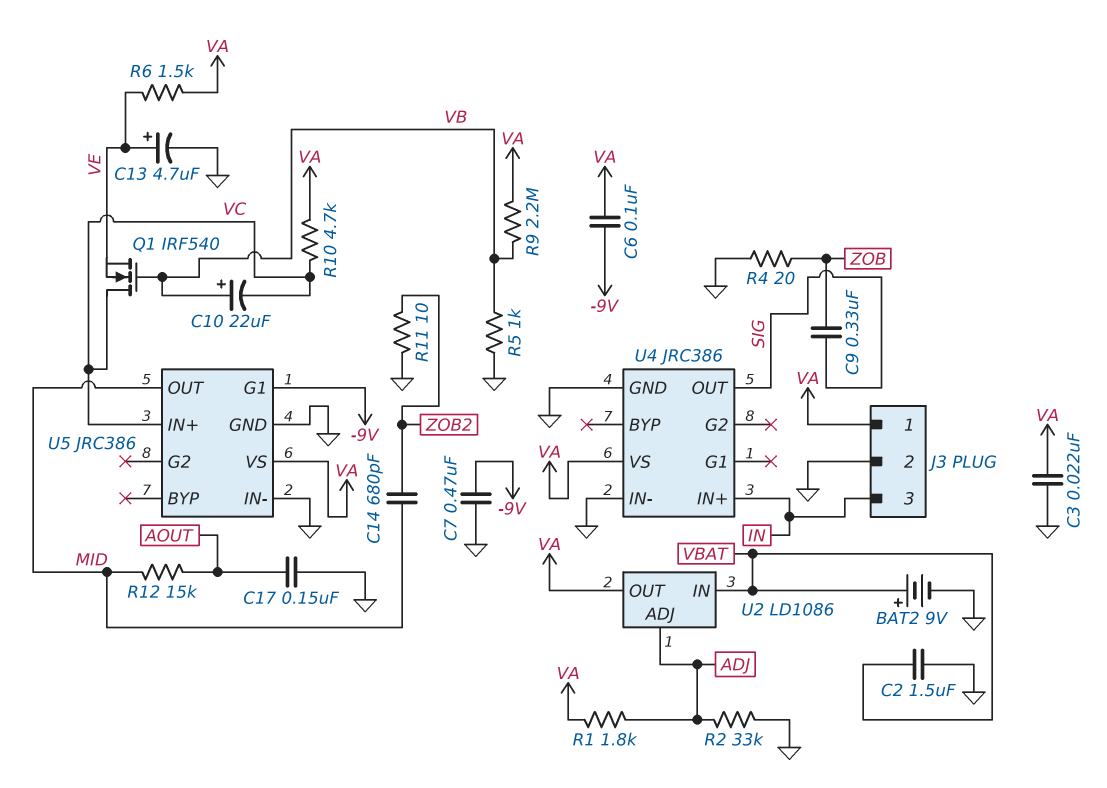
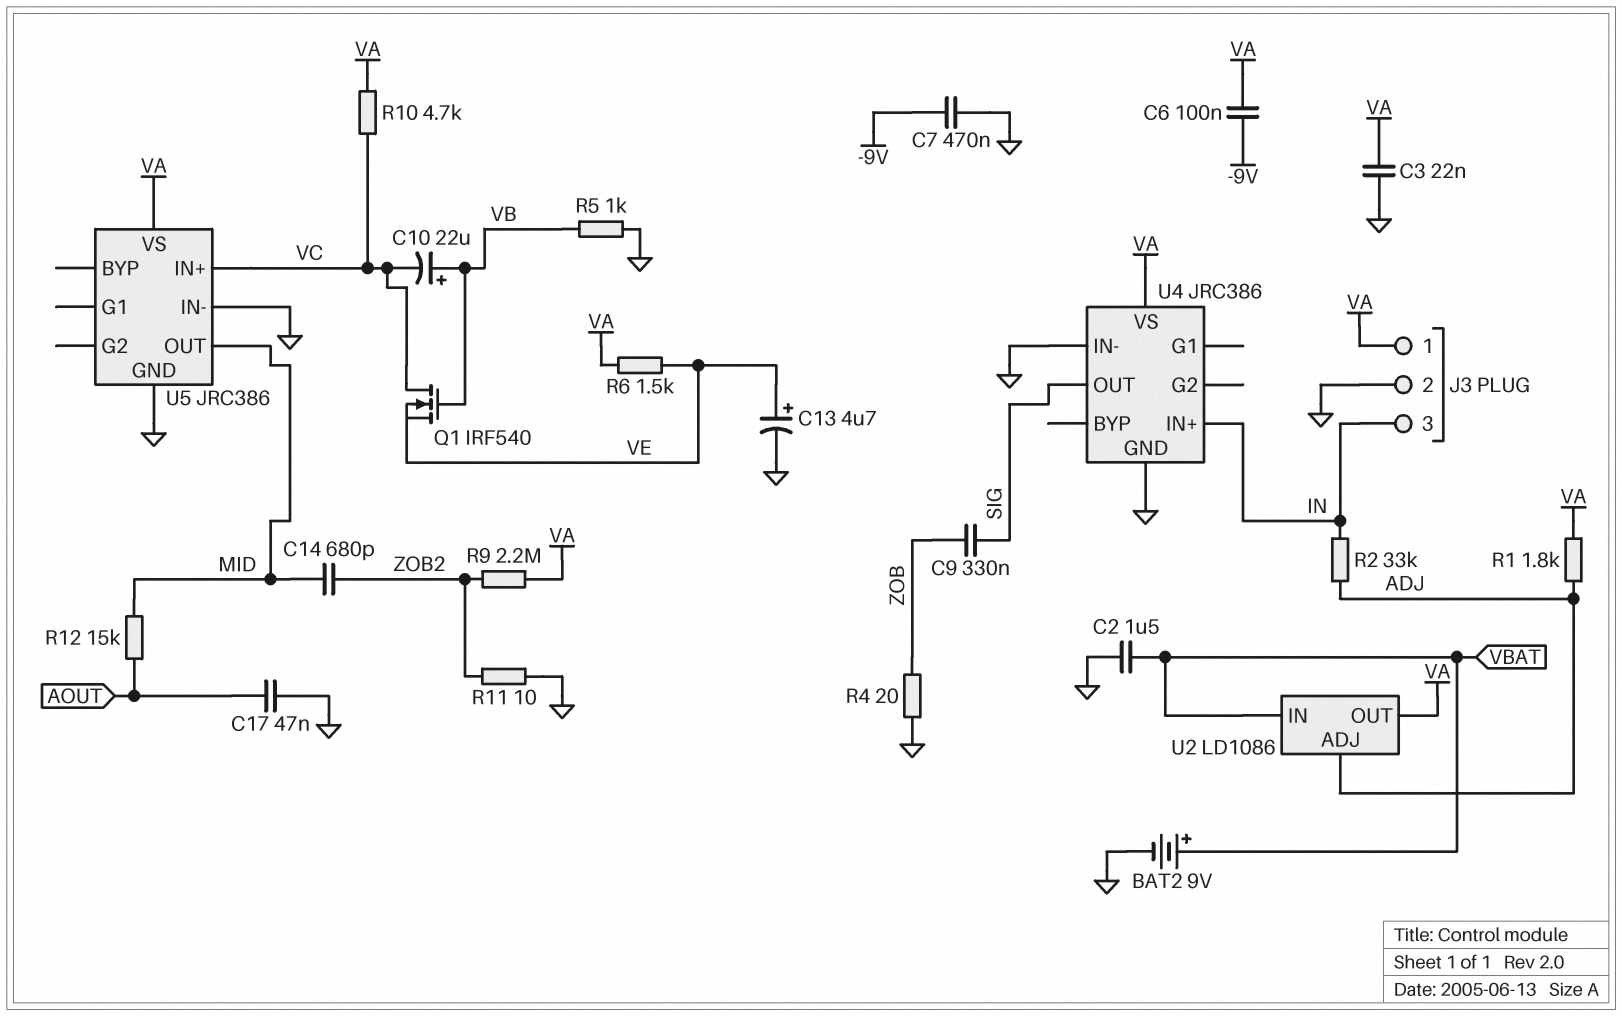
C17: 150nF (AOUT, GND) -> 47nF (AOUT, GND)
R2: 33k (ADJ, GND) -> 33k (ADJ, IN)
R9: 2.2M (VA, VB) -> 2.2M (VA, ZOB2)
U5 pin G1: -9V -> none

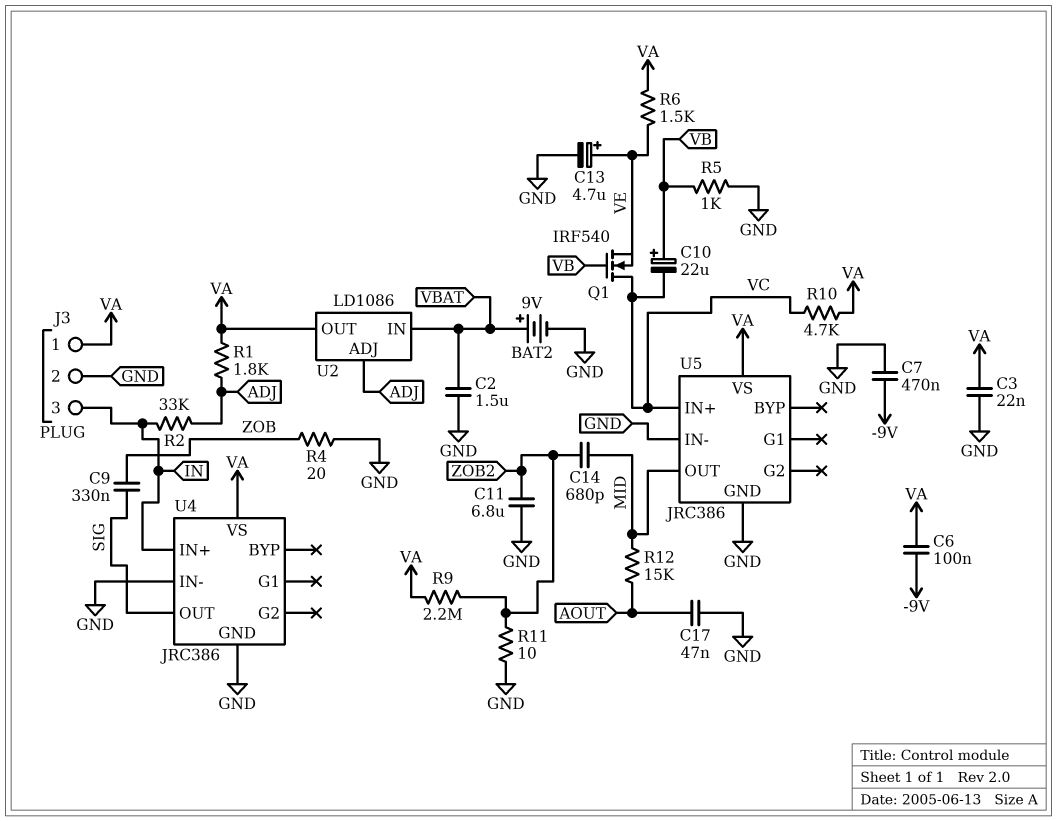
C11: none -> 6.8uF (GND, ZOB2)

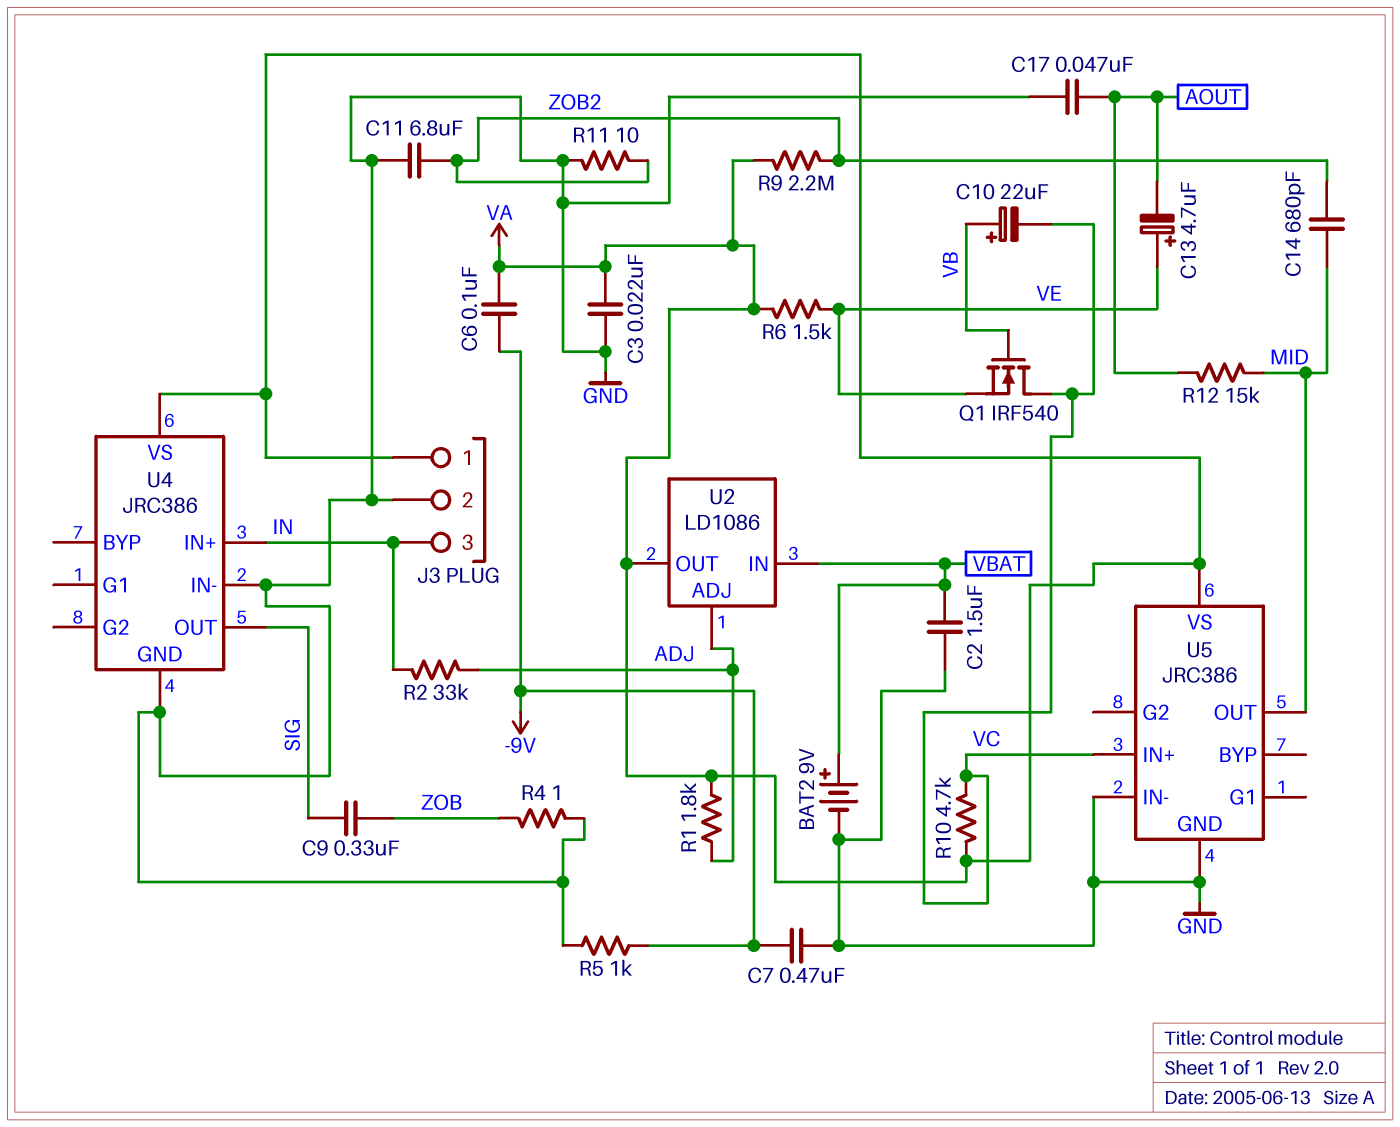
C13: 4.7uF (plus VE, minus GND) -> 4.7uF (plus VE, minus AOUT)
R4: 20 (GND, ZOB) -> 1 (GND, ZOB)
R5: 1k (GND, VB) -> 1k (-9V, GND)

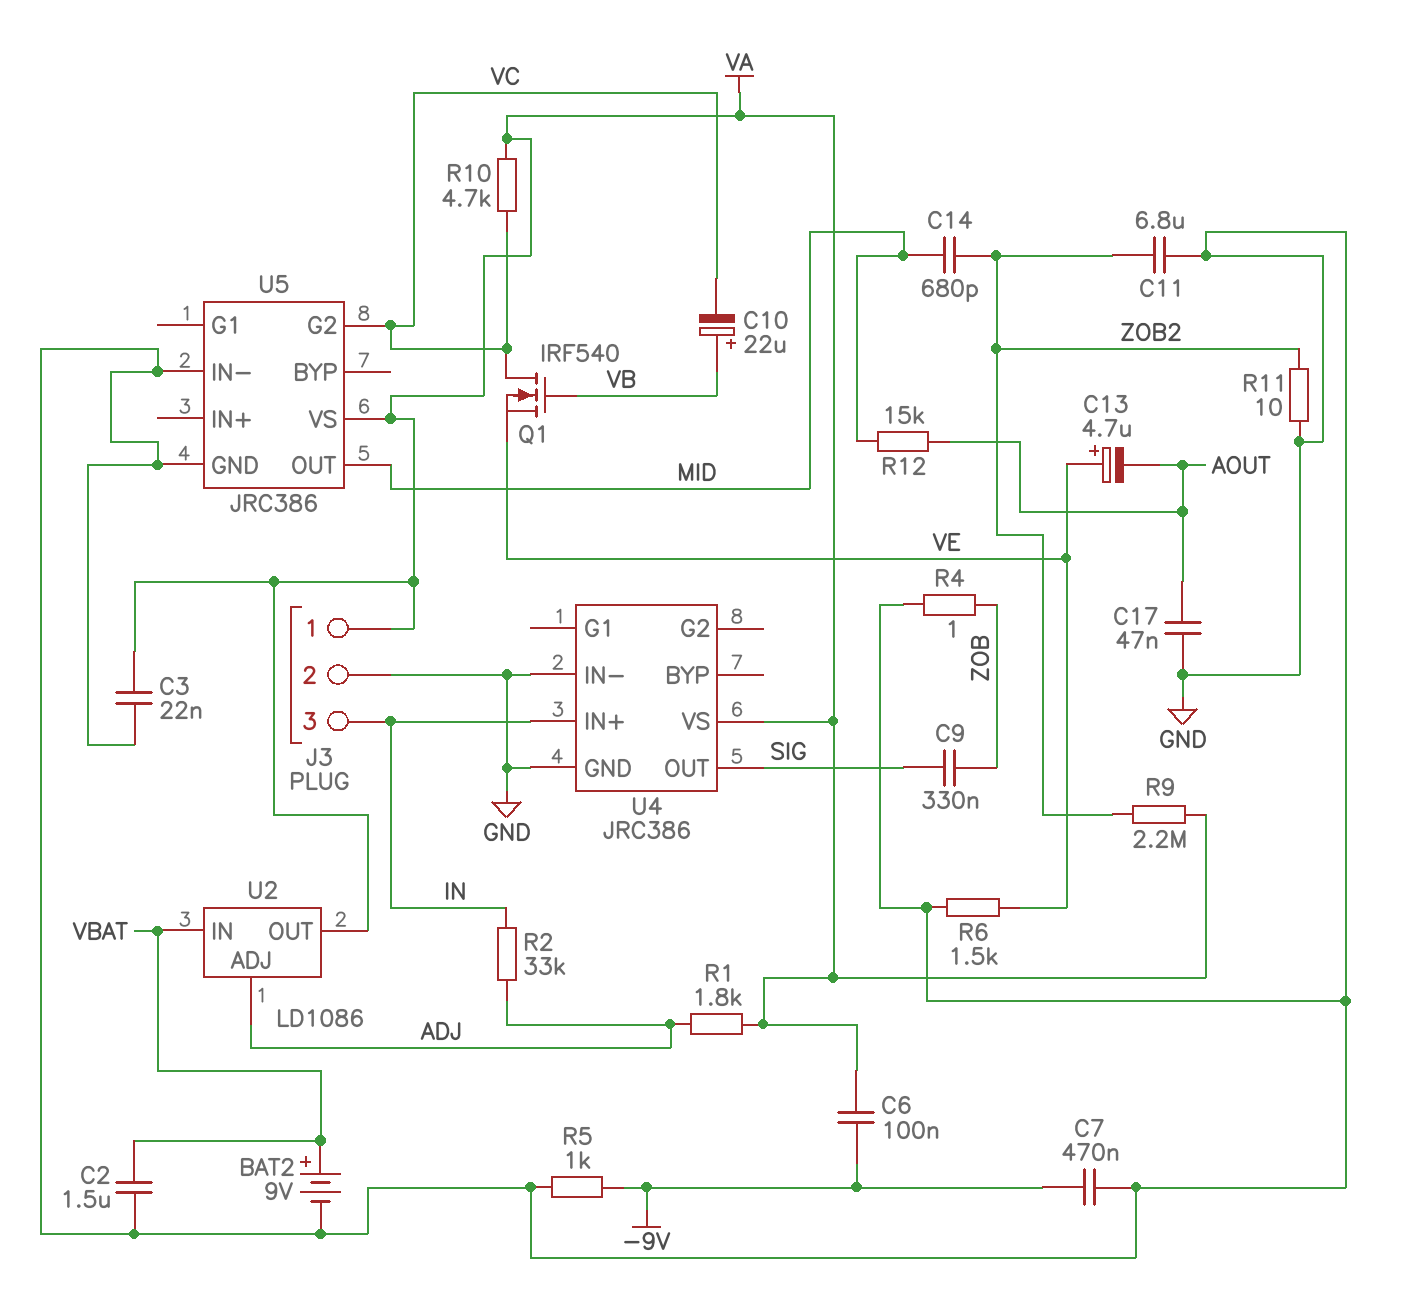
R6: 1.5k (VA, VE) -> 1.5k (GND, VE)
U5 pin G2: none -> VC
U5 pin IN+: VC -> none

